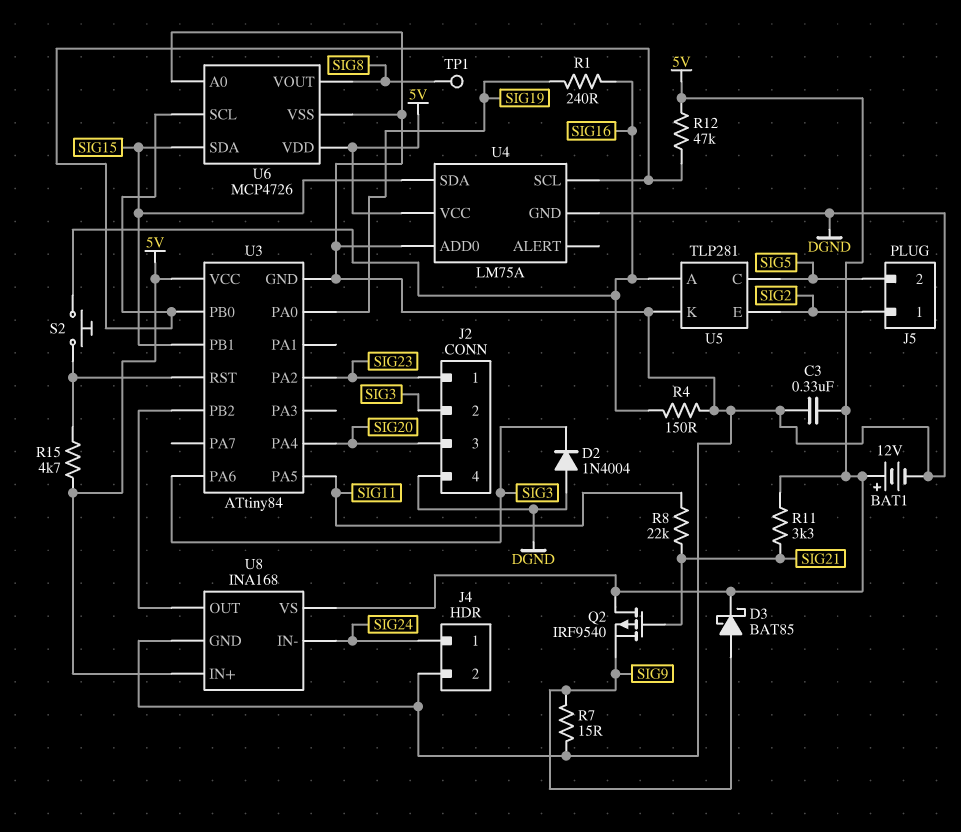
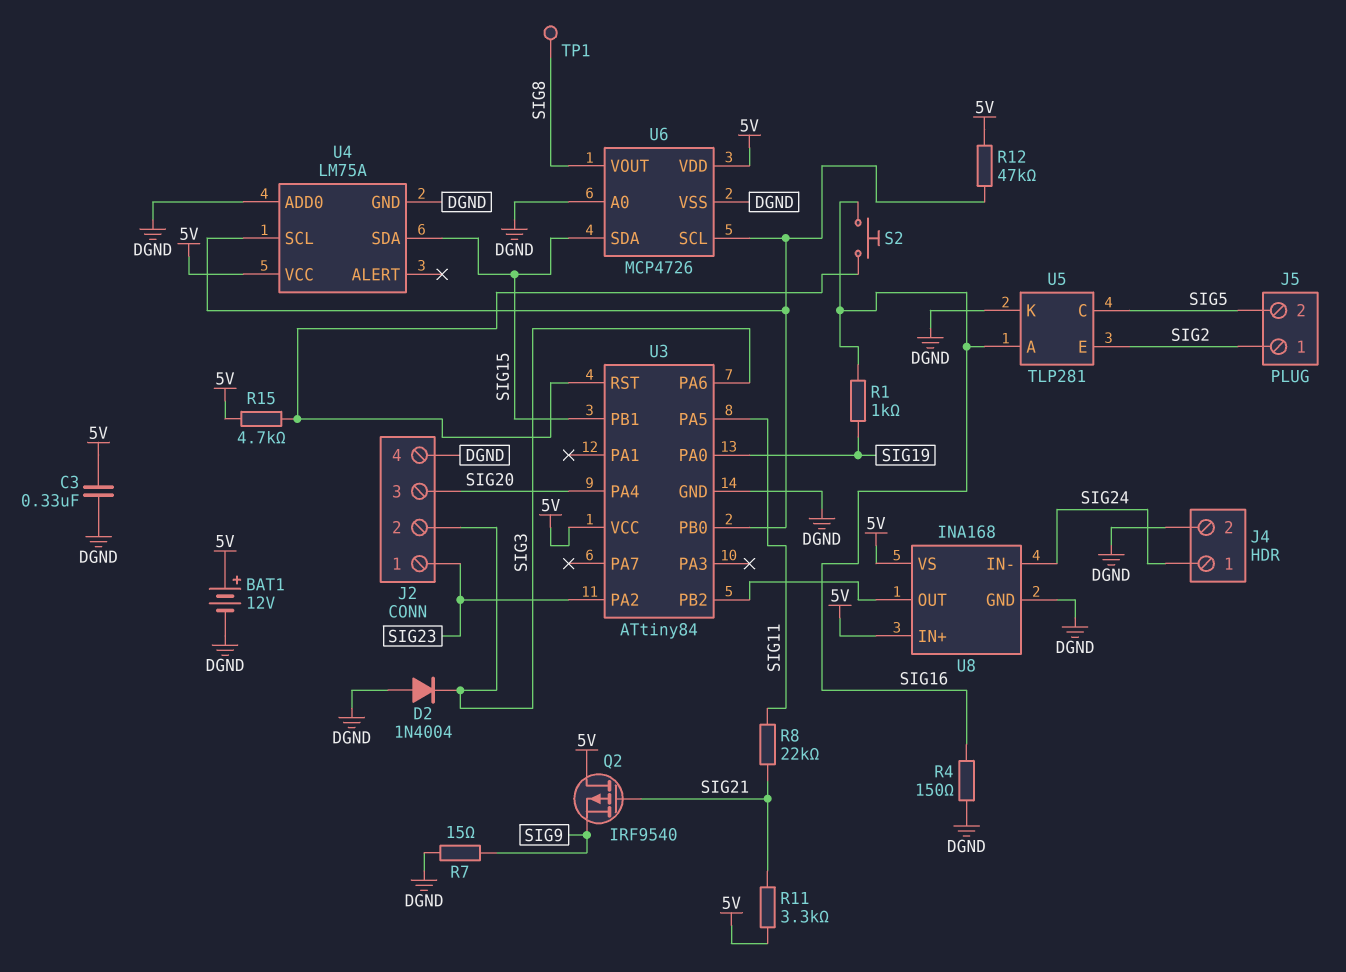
D3: schottky BAT85 (A SIG9, K 5V) -> none
R1: 240 (SIG16, SIG19) -> 1k (SIG16, SIG19)

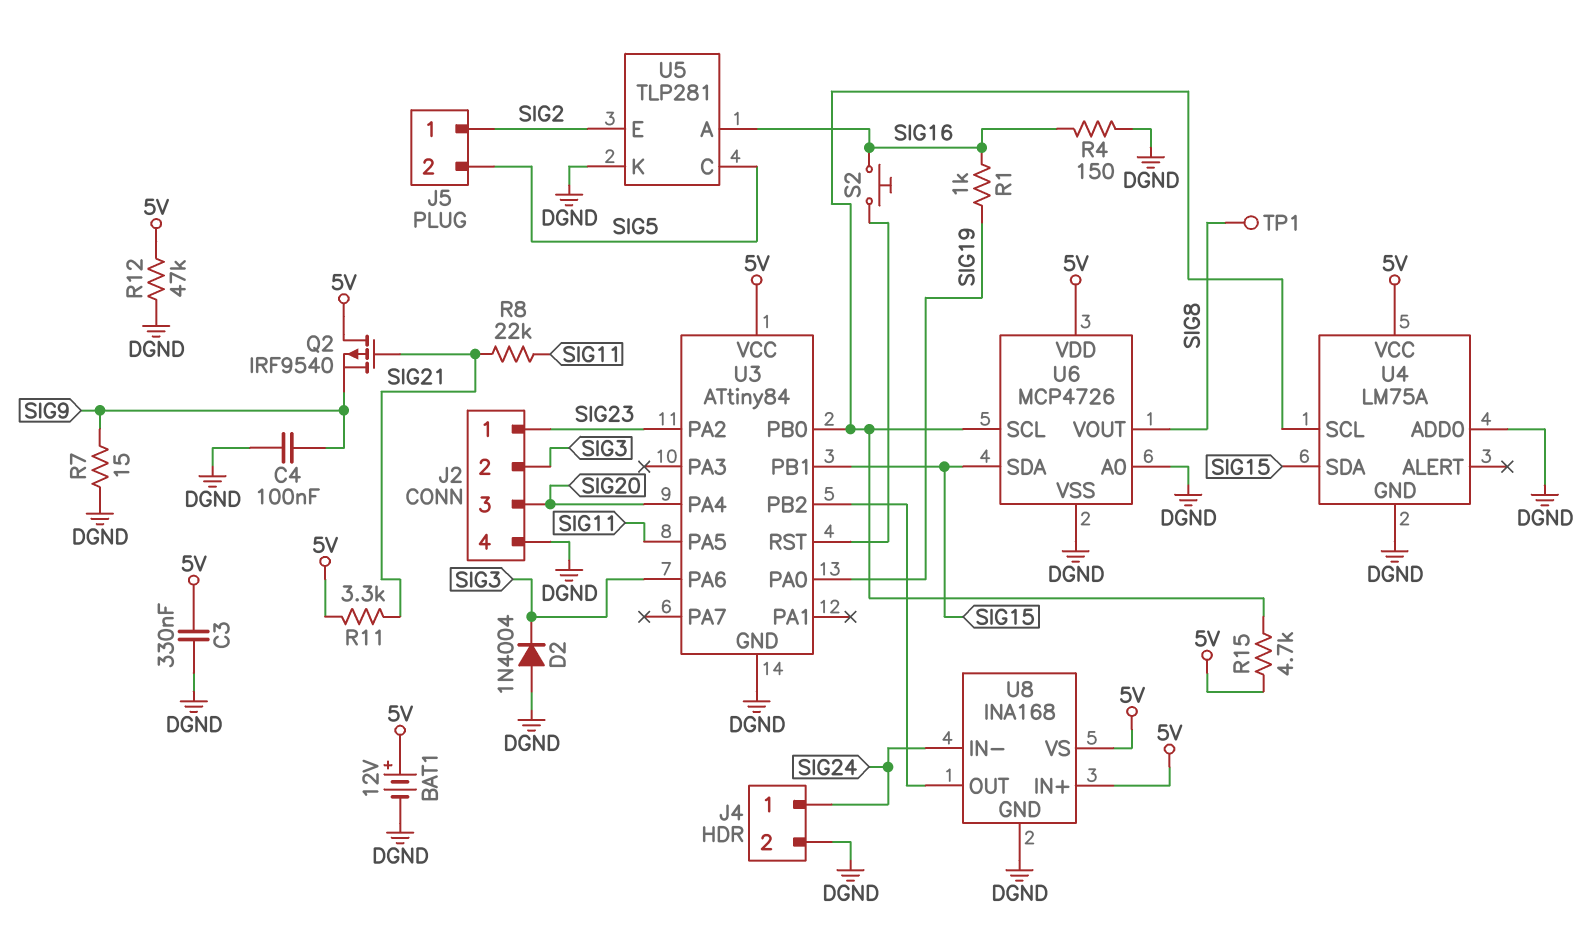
C4: none -> 100nF (DGND, SIG9)
R12: 47k (5V, U3/PB0) -> 47k (5V, DGND)
R15: 4.7k (5V, U3/RST) -> 4.7k (5V, U3/PB0)

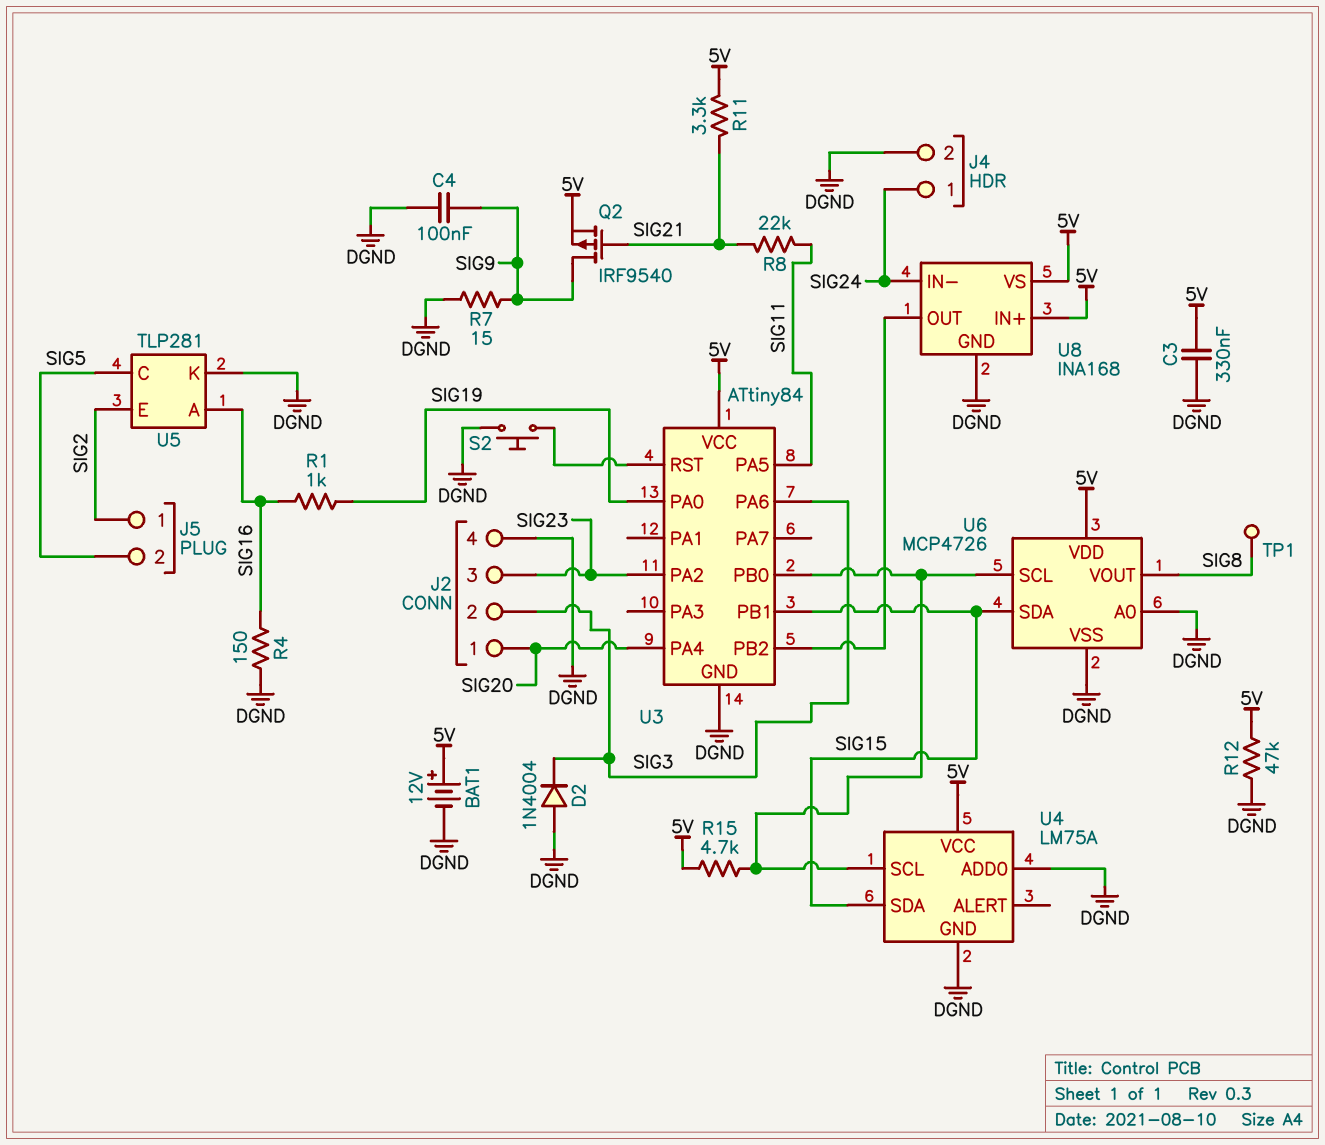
J2 pin 1: SIG23 -> SIG20
J2 pin 3: SIG20 -> SIG23
Q2: PMOS IRF9540 (G SIG21, D 5V, S SIG9) -> PMOS IRF9540 (G SIG21, D SIG9, S 5V)
S2: button (SIG16, U3/RST) -> button (DGND, U3/RST)

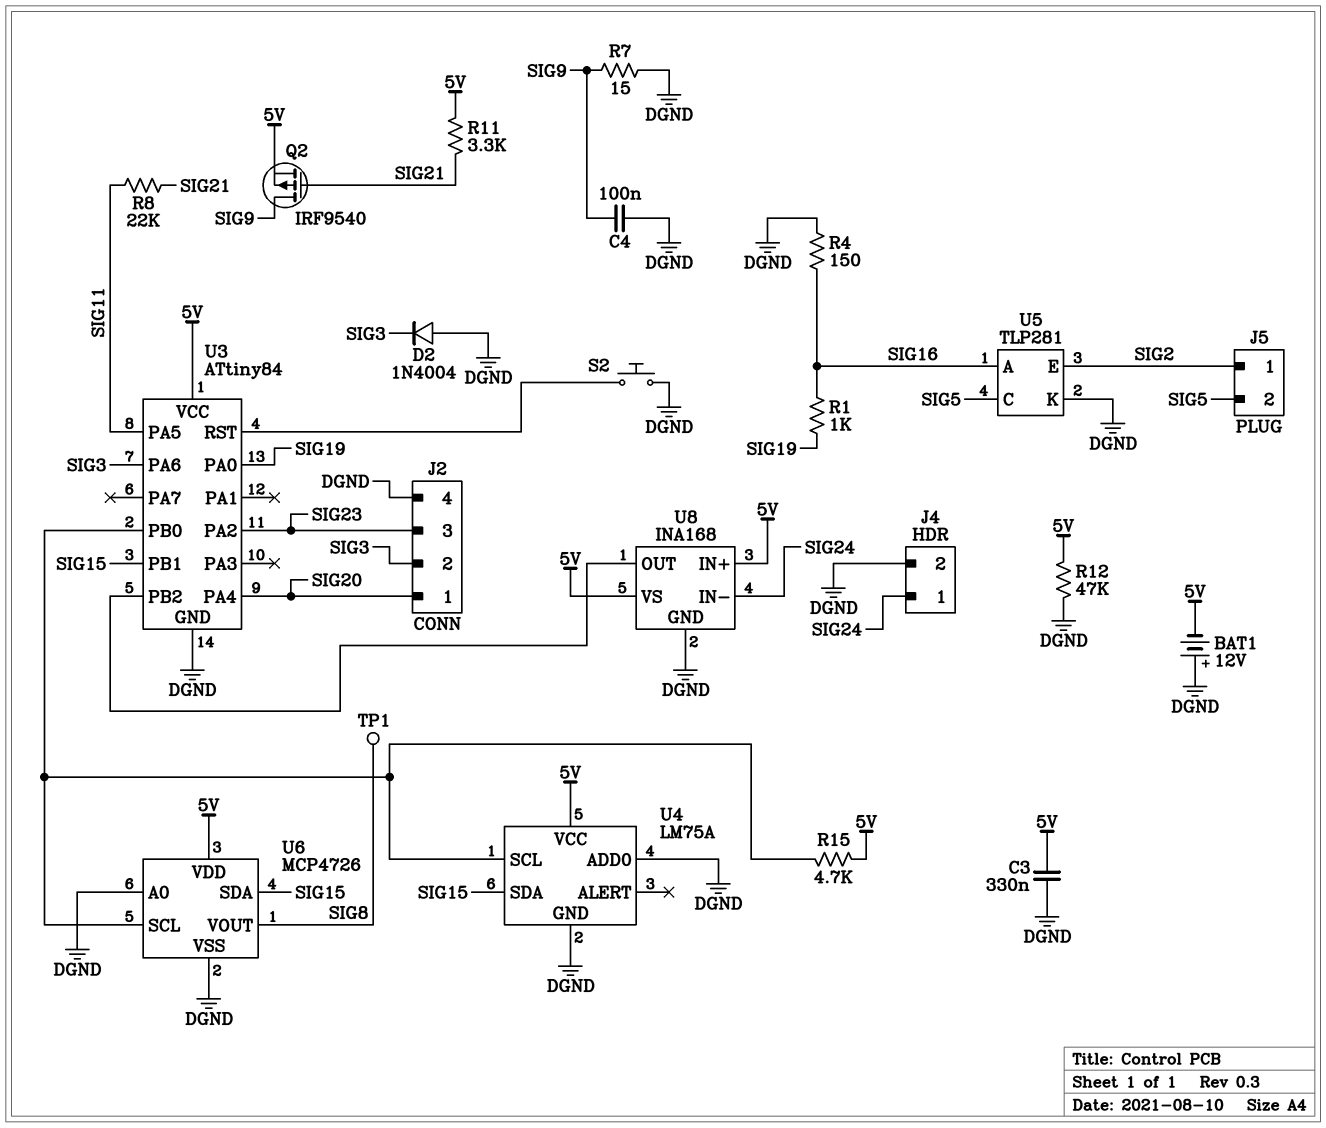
BAT1: 12V (plus 5V, minus DGND) -> 12V (plus DGND, minus 5V)

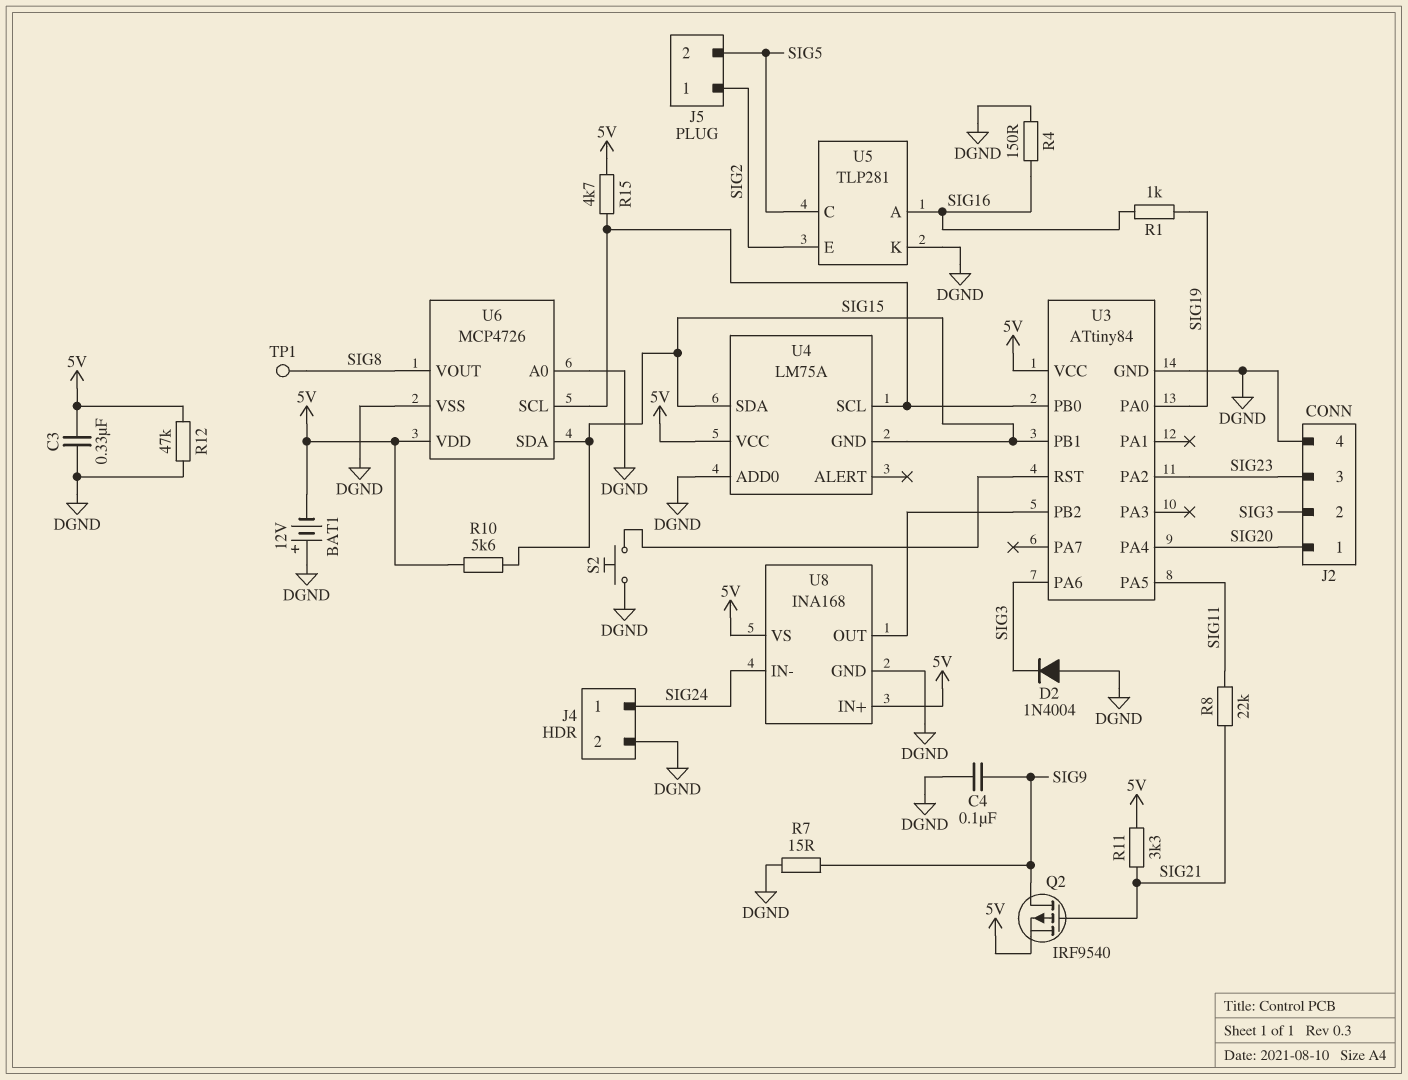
R10: none -> 5.6k (5V, SIG15)
U4 pin GND: DGND -> SIG15

